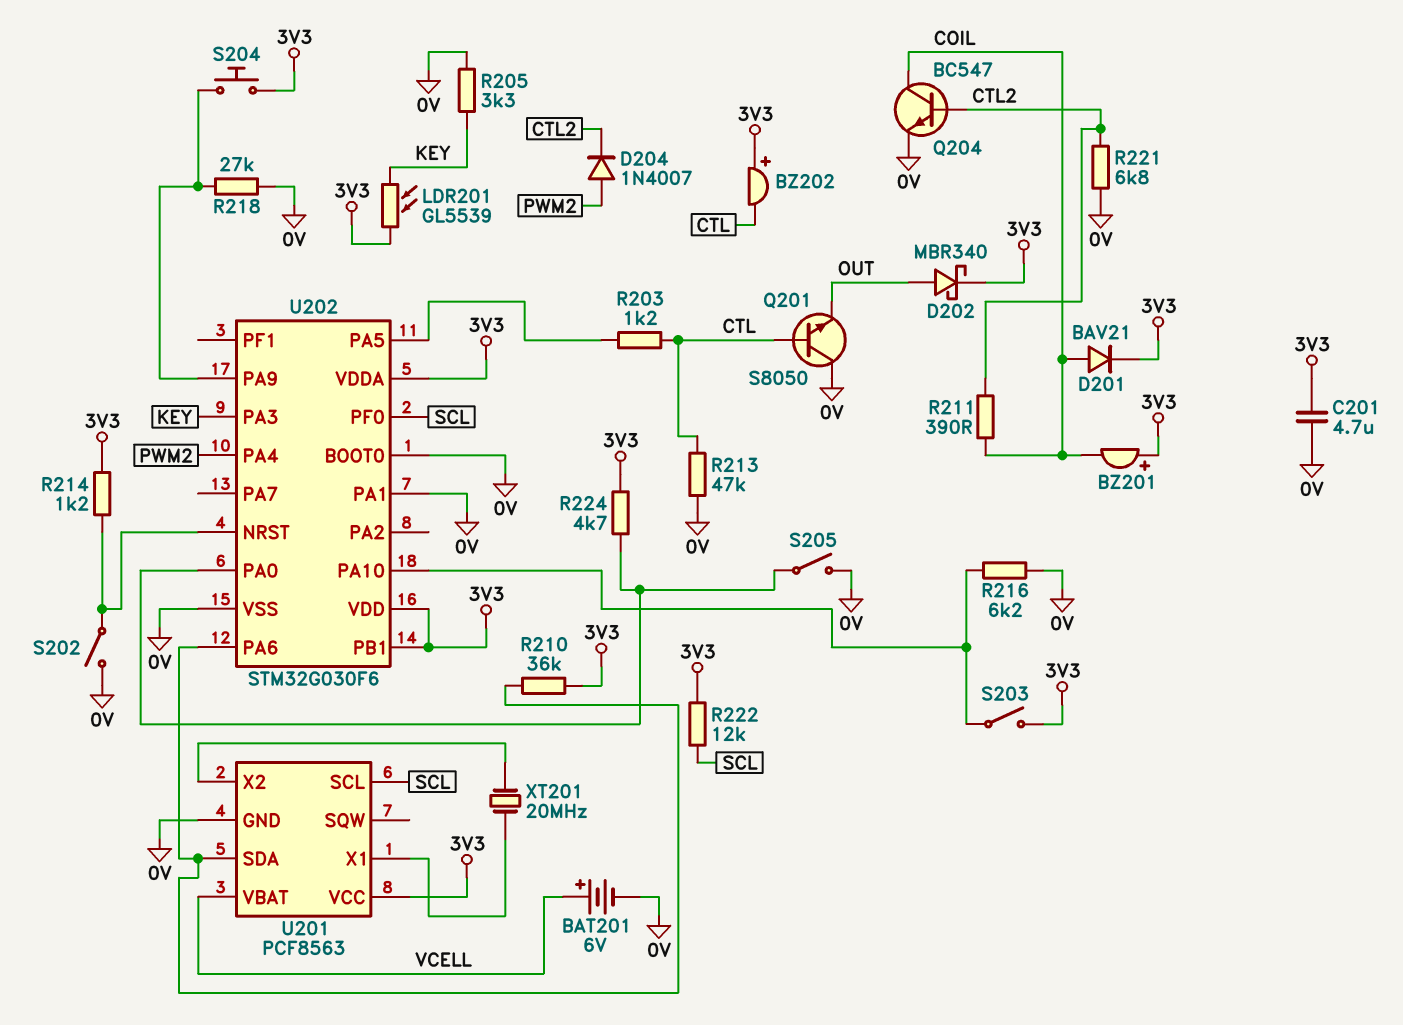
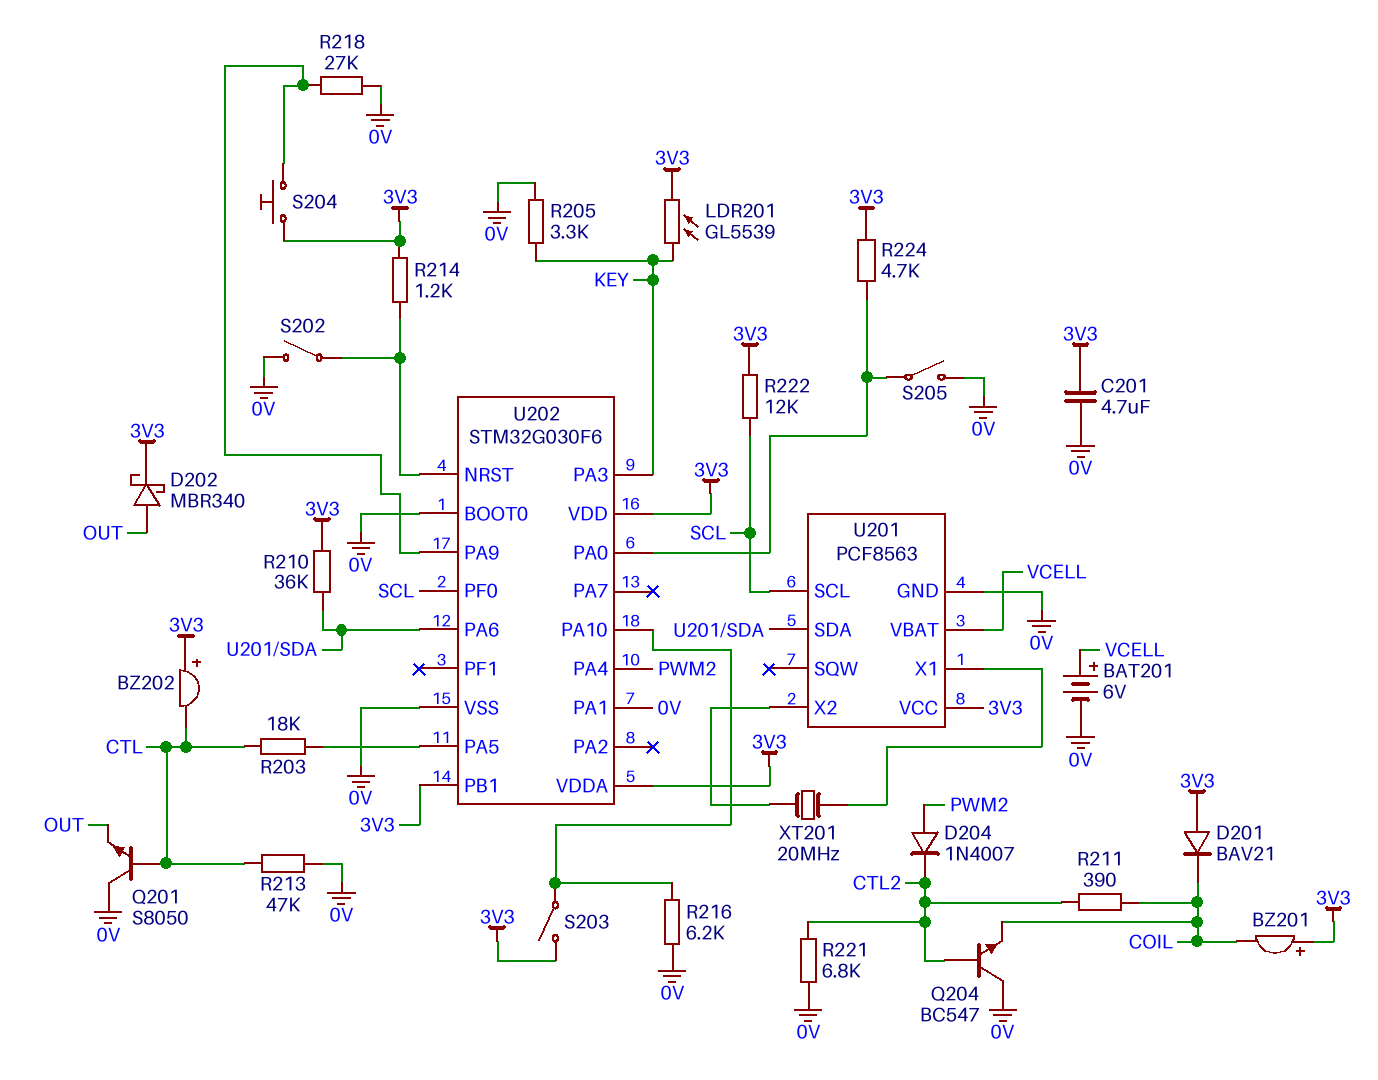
D201: diode BAV21 (A COIL, K 3V3) -> diode BAV21 (A 3V3, K COIL)
Q204: NPN BC547 (B CTL2, C COIL, E 0V) -> NPN BC547 (B CTL2, C 0V, E COIL)
R203: 1.2k (CTL, U202/PA5) -> 18k (CTL, U202/PA5)

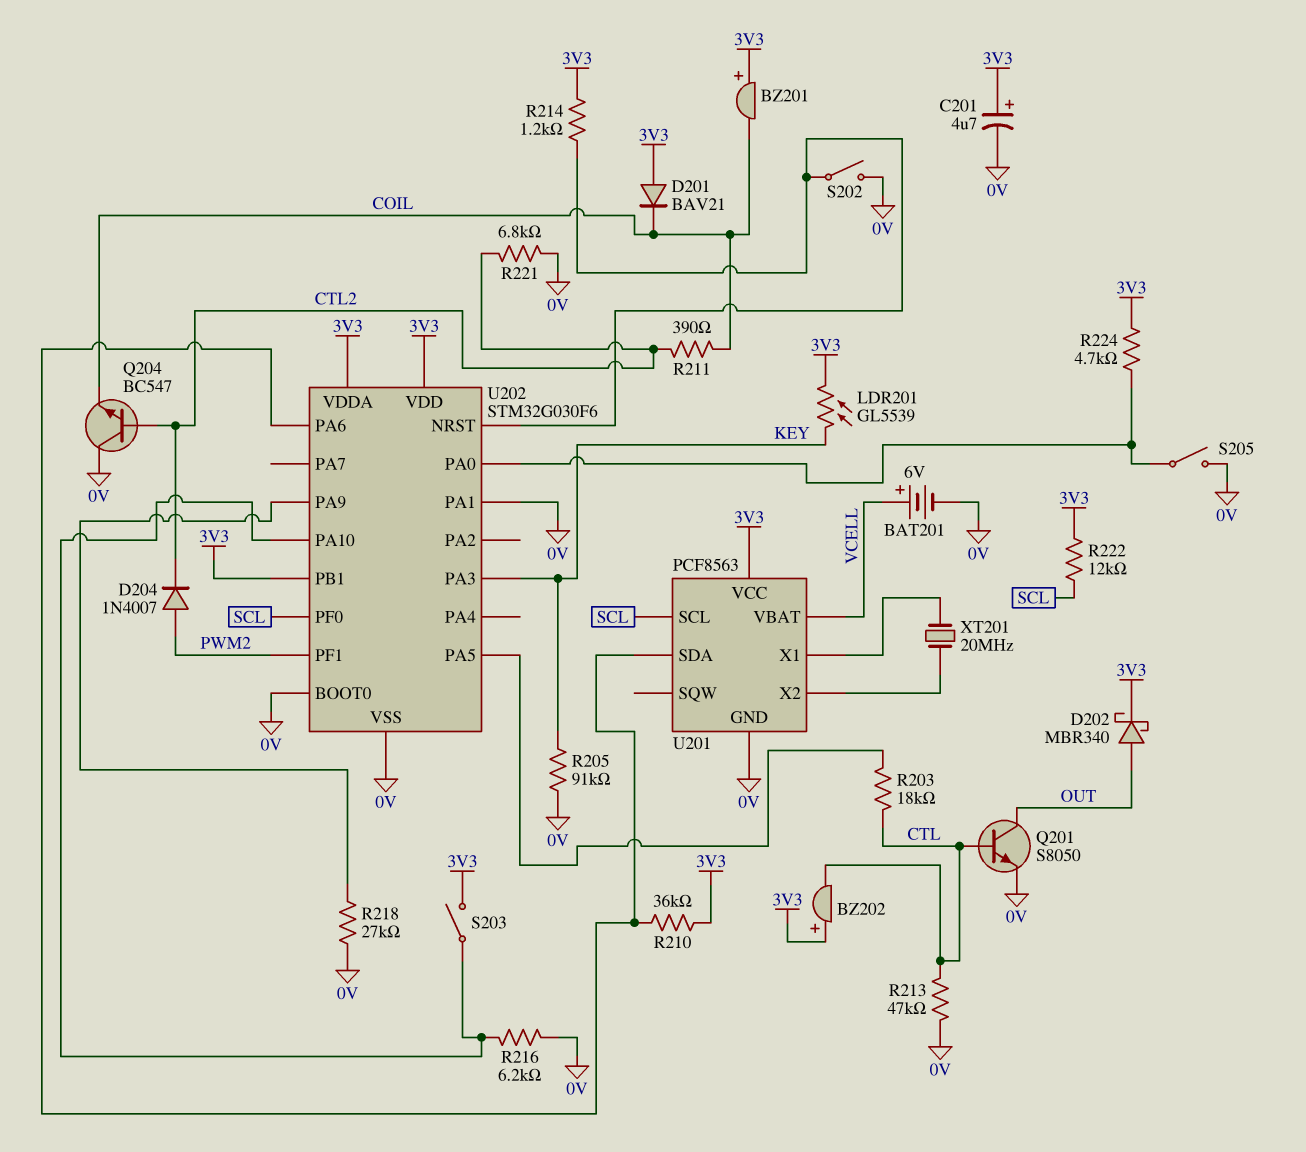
C201: 4.7uF (0V, 3V3) -> 4.7uF (plus 3V3, minus 0V)
Q201: NPN S8050 (B CTL, C 0V, E OUT) -> NPN S8050 (B CTL, C OUT, E 0V)
R205: 3.3k (0V, KEY) -> 91k (0V, KEY)
S204: button (3V3, U202/PA9) -> none
U202 pin PA4: PWM2 -> none
U202 pin PF1: none -> PWM2

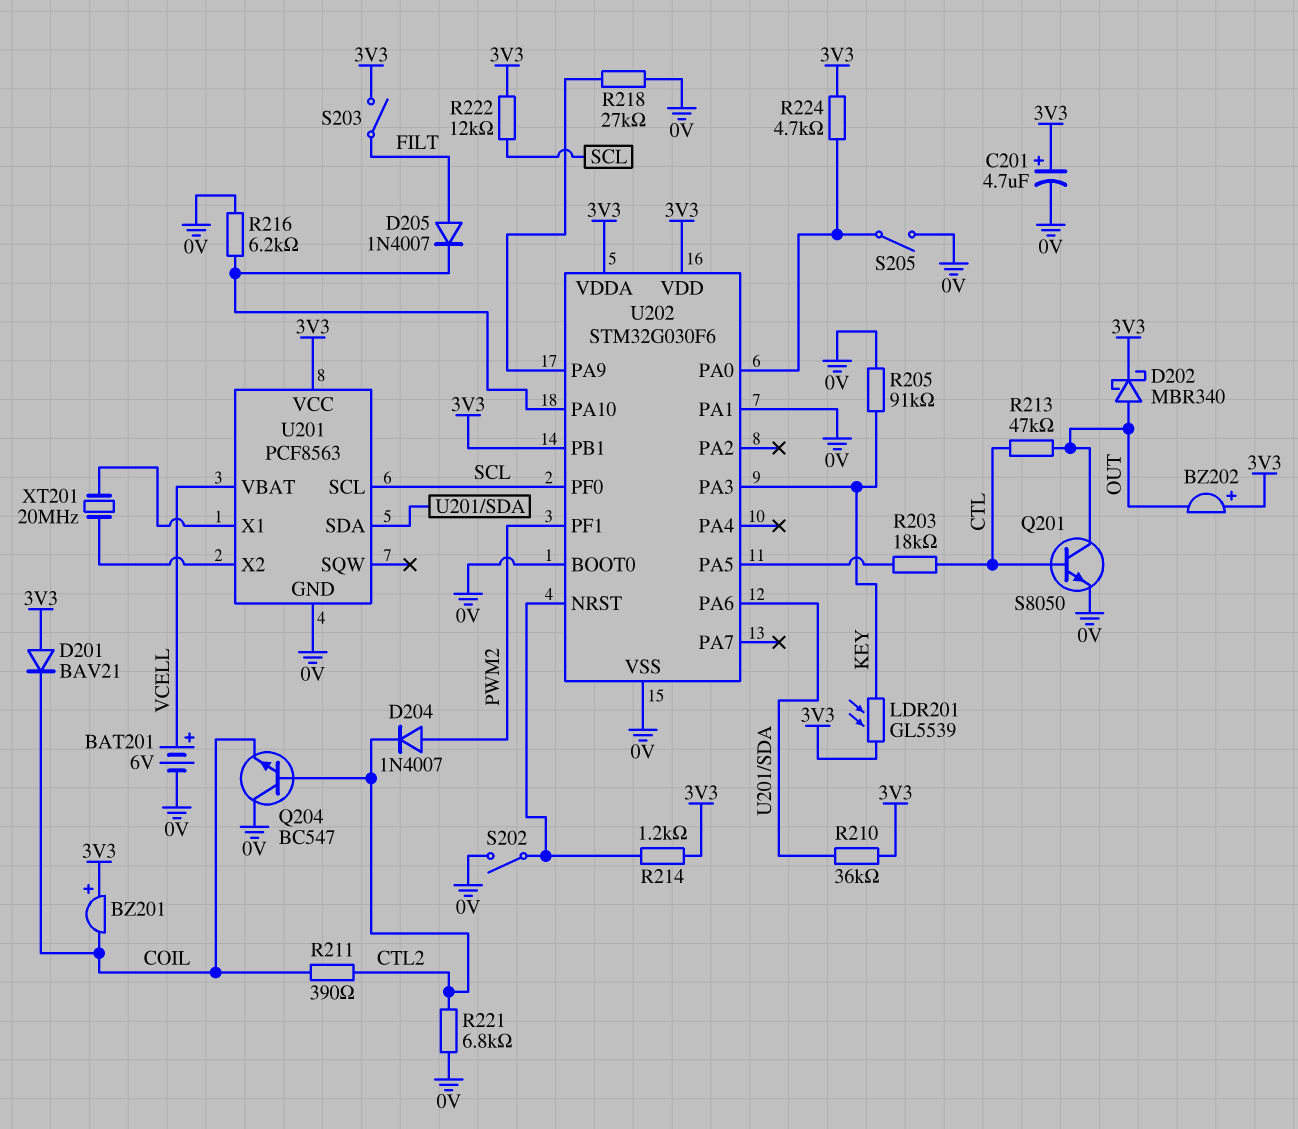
BZ202: buzzer (plus 3V3, minus CTL) -> buzzer (plus 3V3, minus OUT)
D205: none -> diode 1N4007 (A FILT, K U202/PA10)
R213: 47k (0V, CTL) -> 47k (CTL, OUT)
S203: switch (3V3, U202/PA10) -> switch (3V3, FILT)

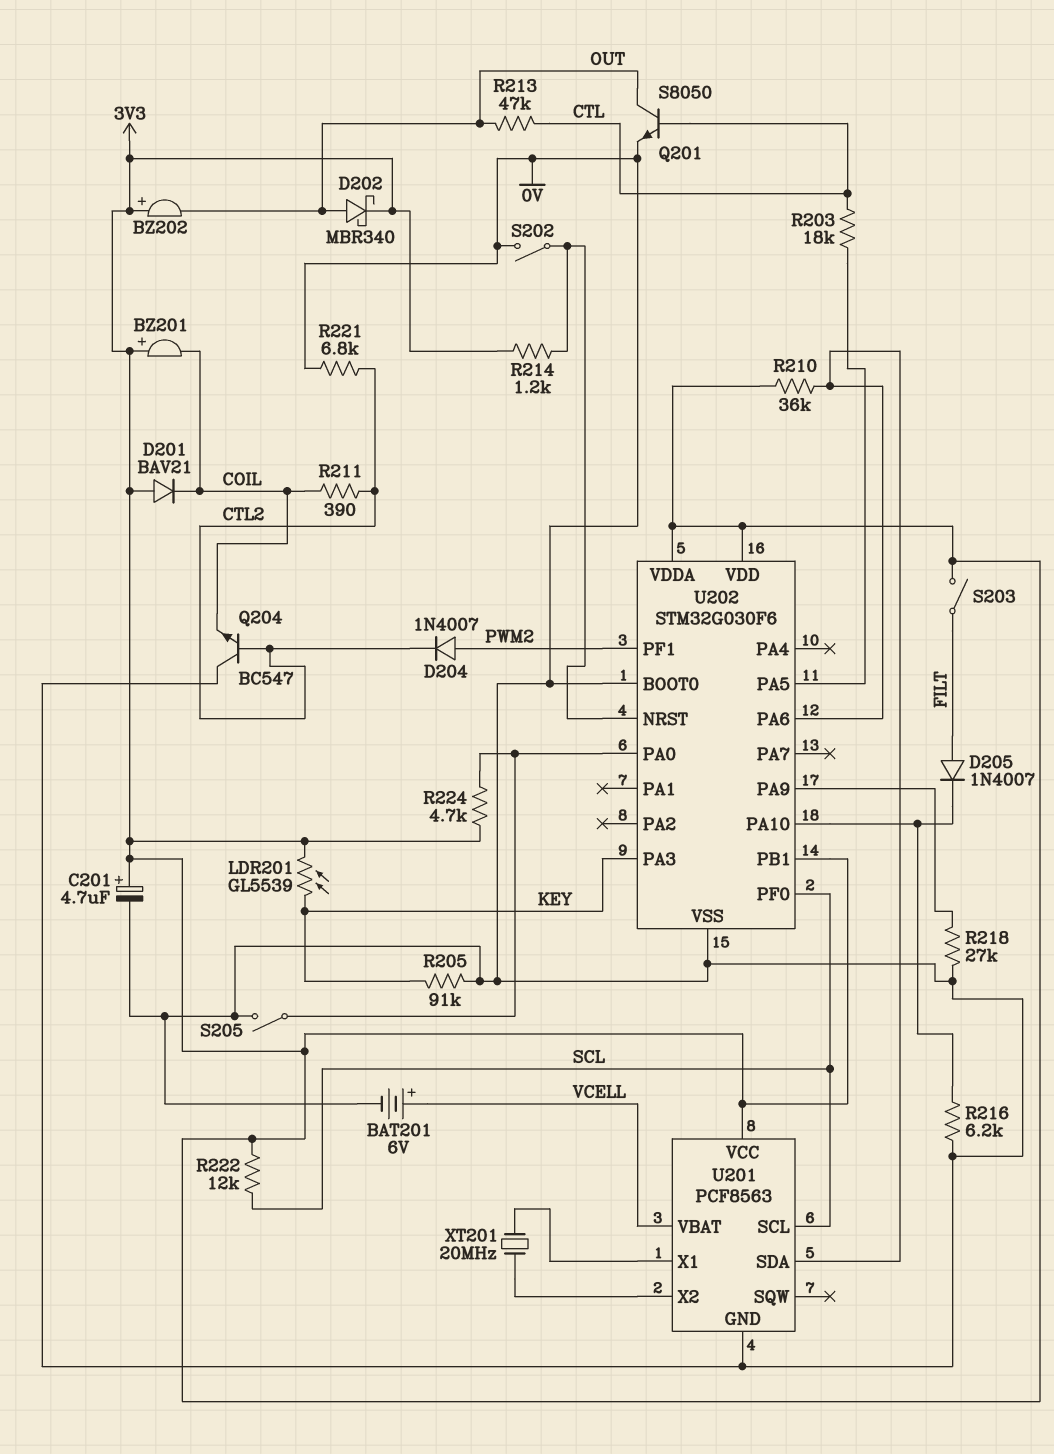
U202 pin PA1: 0V -> none

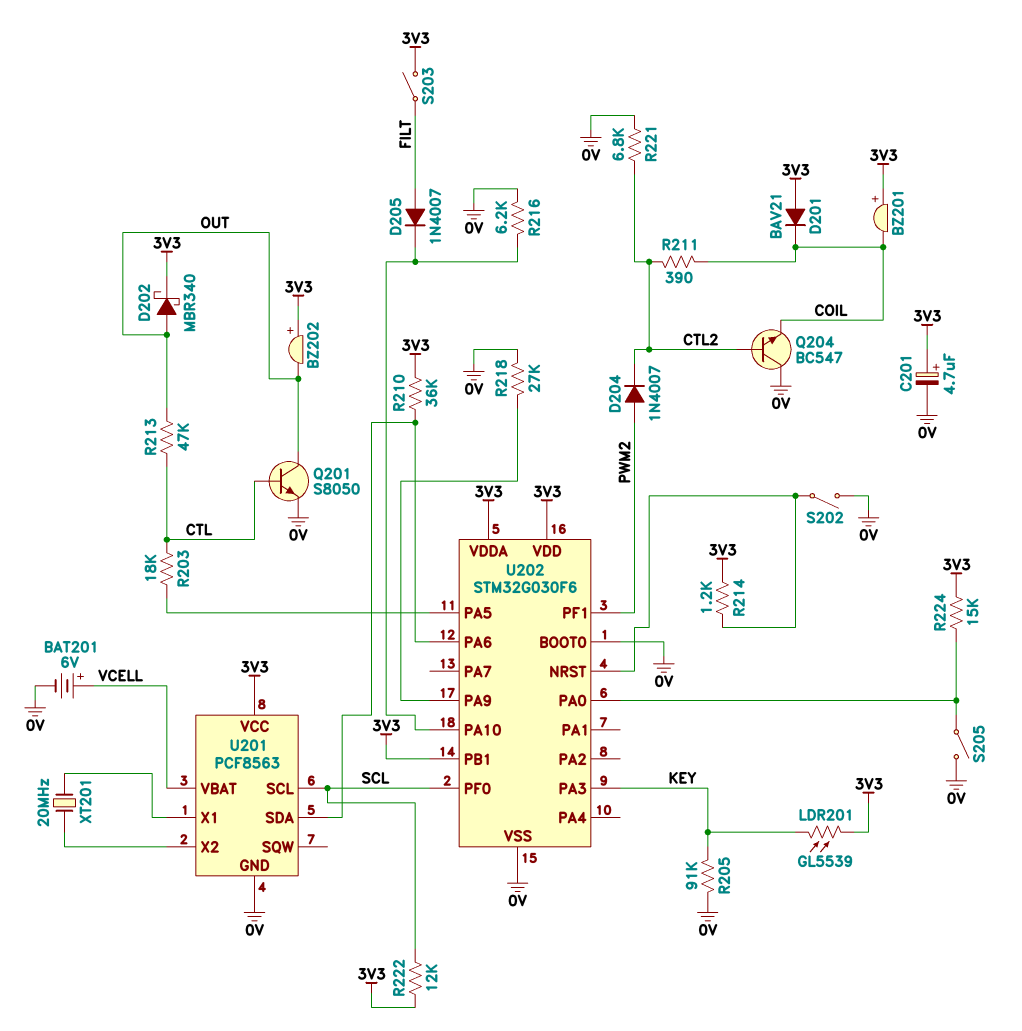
R224: 4.7k (3V3, U202/PA0) -> 15k (3V3, U202/PA0)

